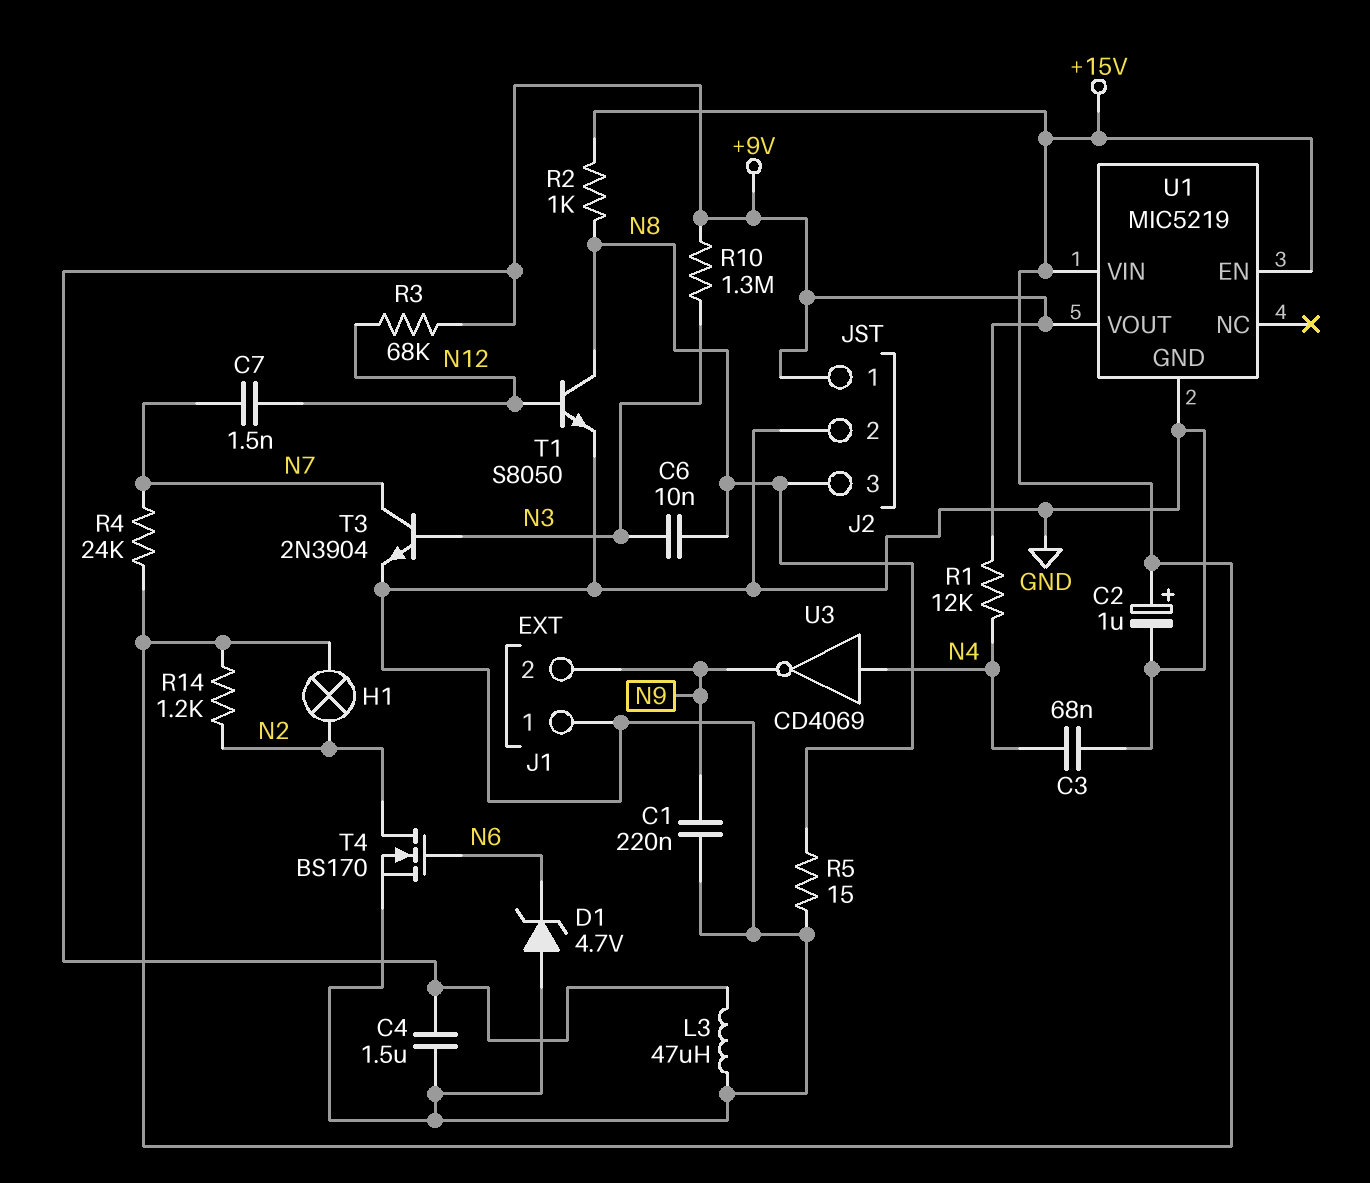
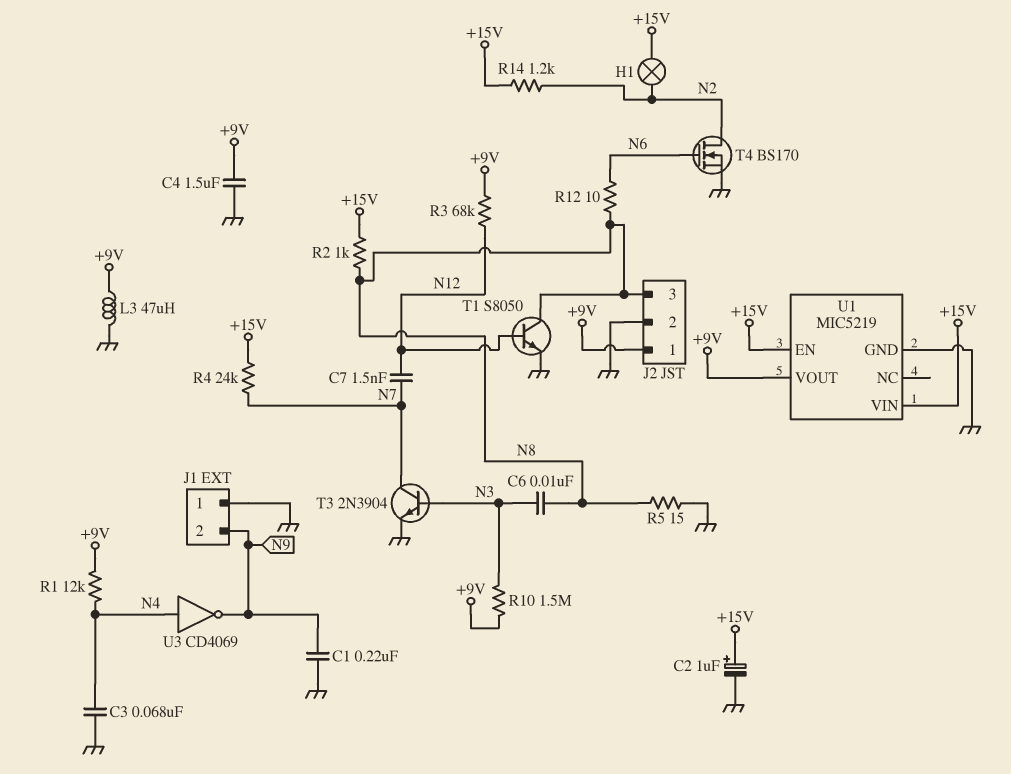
D1: zener 4.7V (A GND, K N6) -> none
R10: 1.3M (+9V, N3) -> 1.5M (+9V, N3)
R12: none -> 10 (N6, N8)

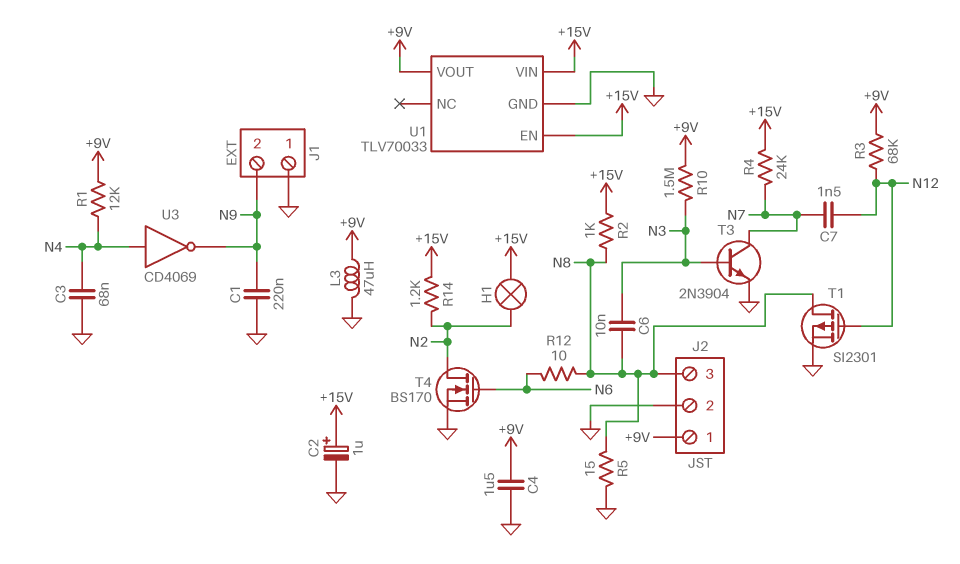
T1: NPN S8050 (B N12, C N8, E GND) -> PMOS SI2301 (G N12, D N8, S GND)
U1: MIC5219 -> TLV70033

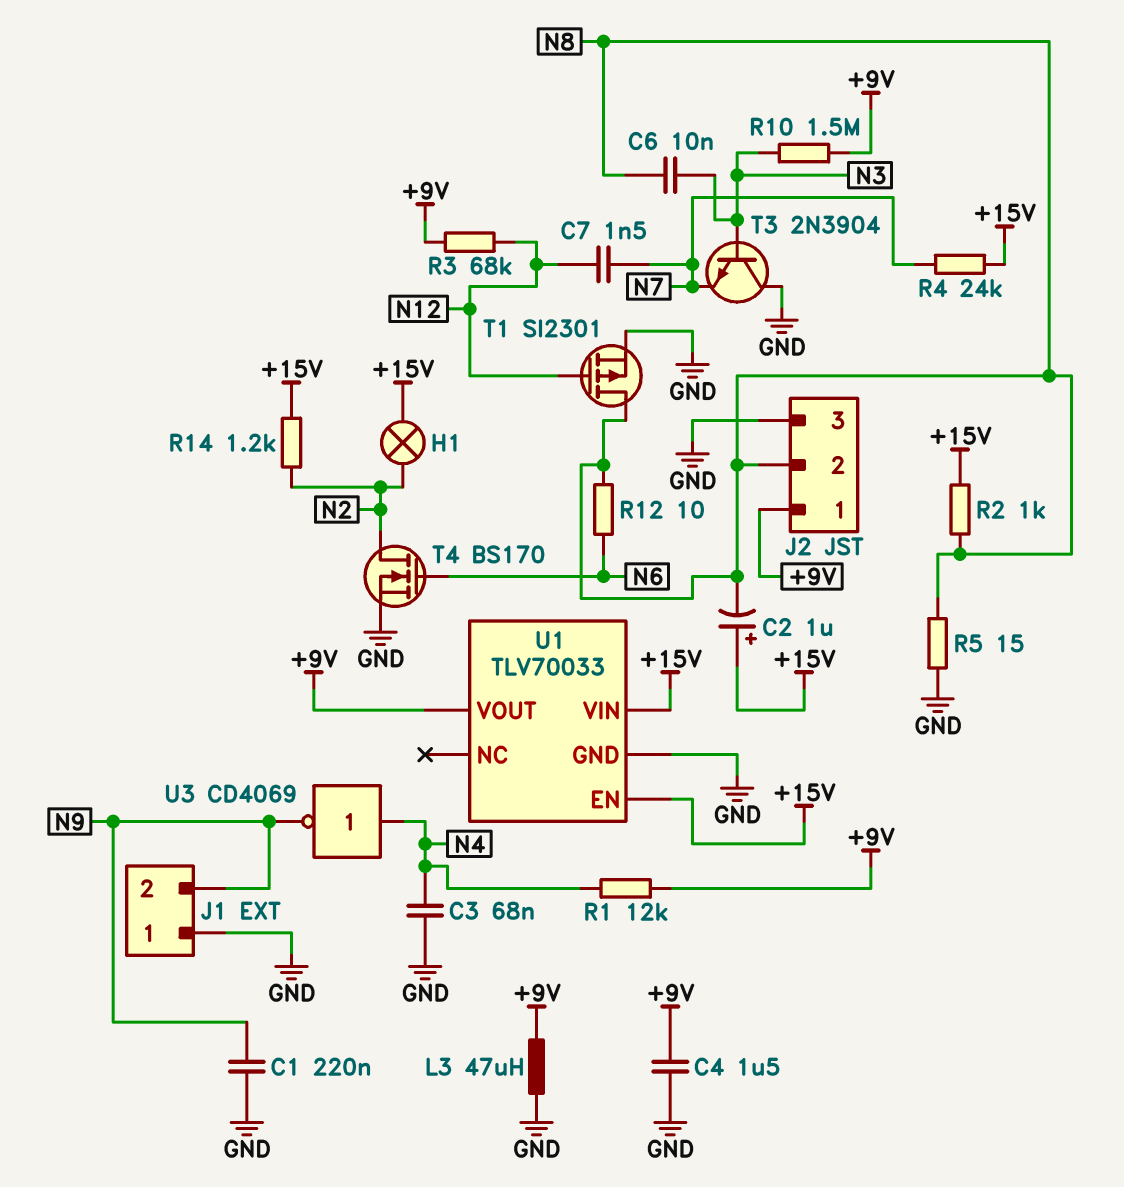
C2: 1uF (plus +15V, minus GND) -> 1uF (plus +15V, minus N8)
J2 pin 2: GND -> N8
J2 pin 3: N8 -> GND
T3: NPN 2N3904 (B N3, C N7, E GND) -> NPN 2N3904 (B N3, C GND, E N7)

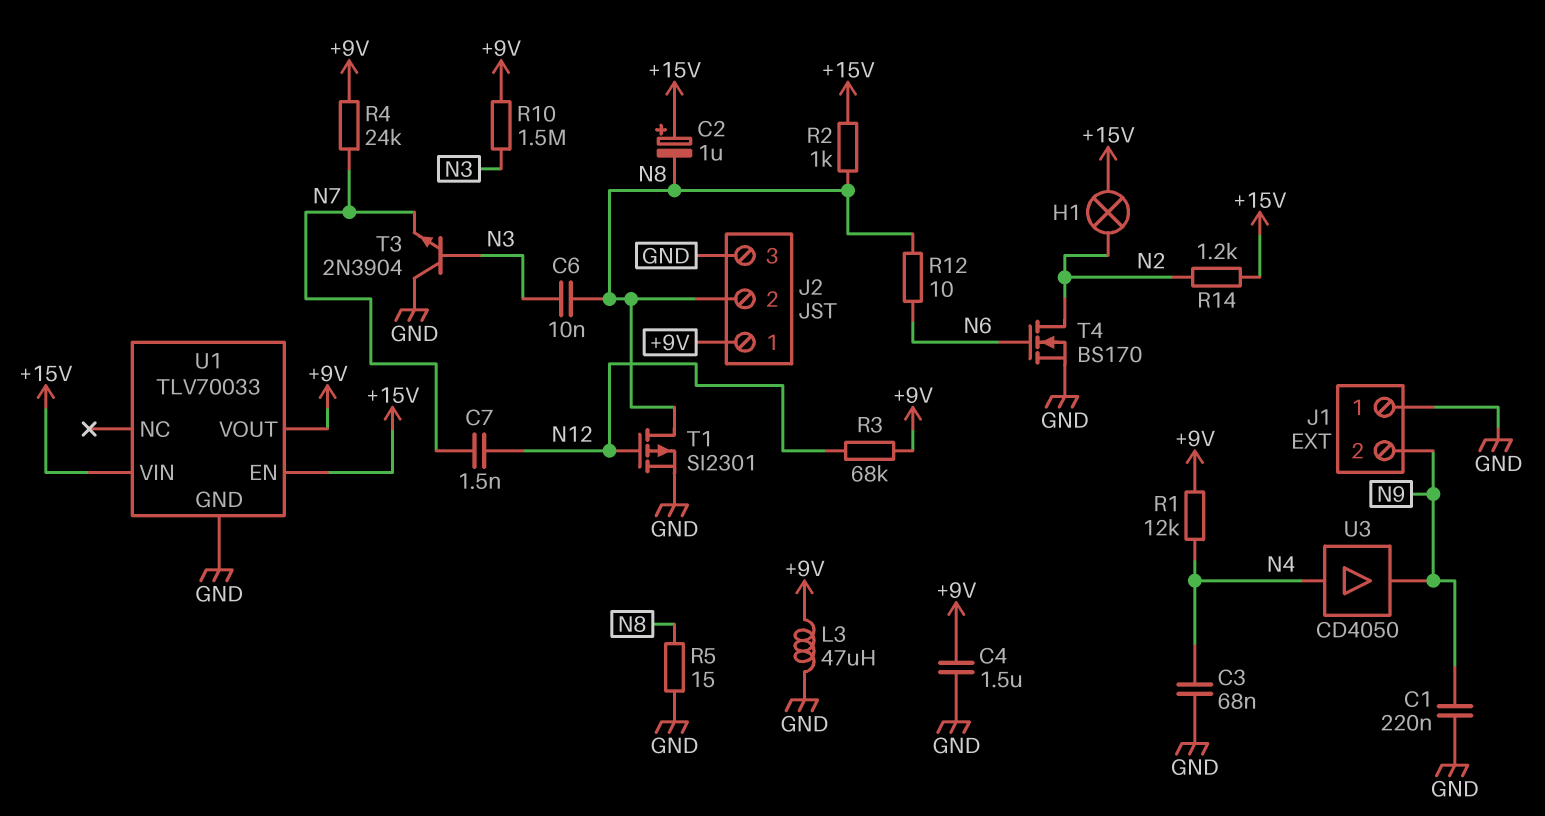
R4: 24k (+15V, N7) -> 24k (+9V, N7)
U3: NOT CD4069 (in N4, out N9) -> buffer CD4050 (in N4, out N9)

